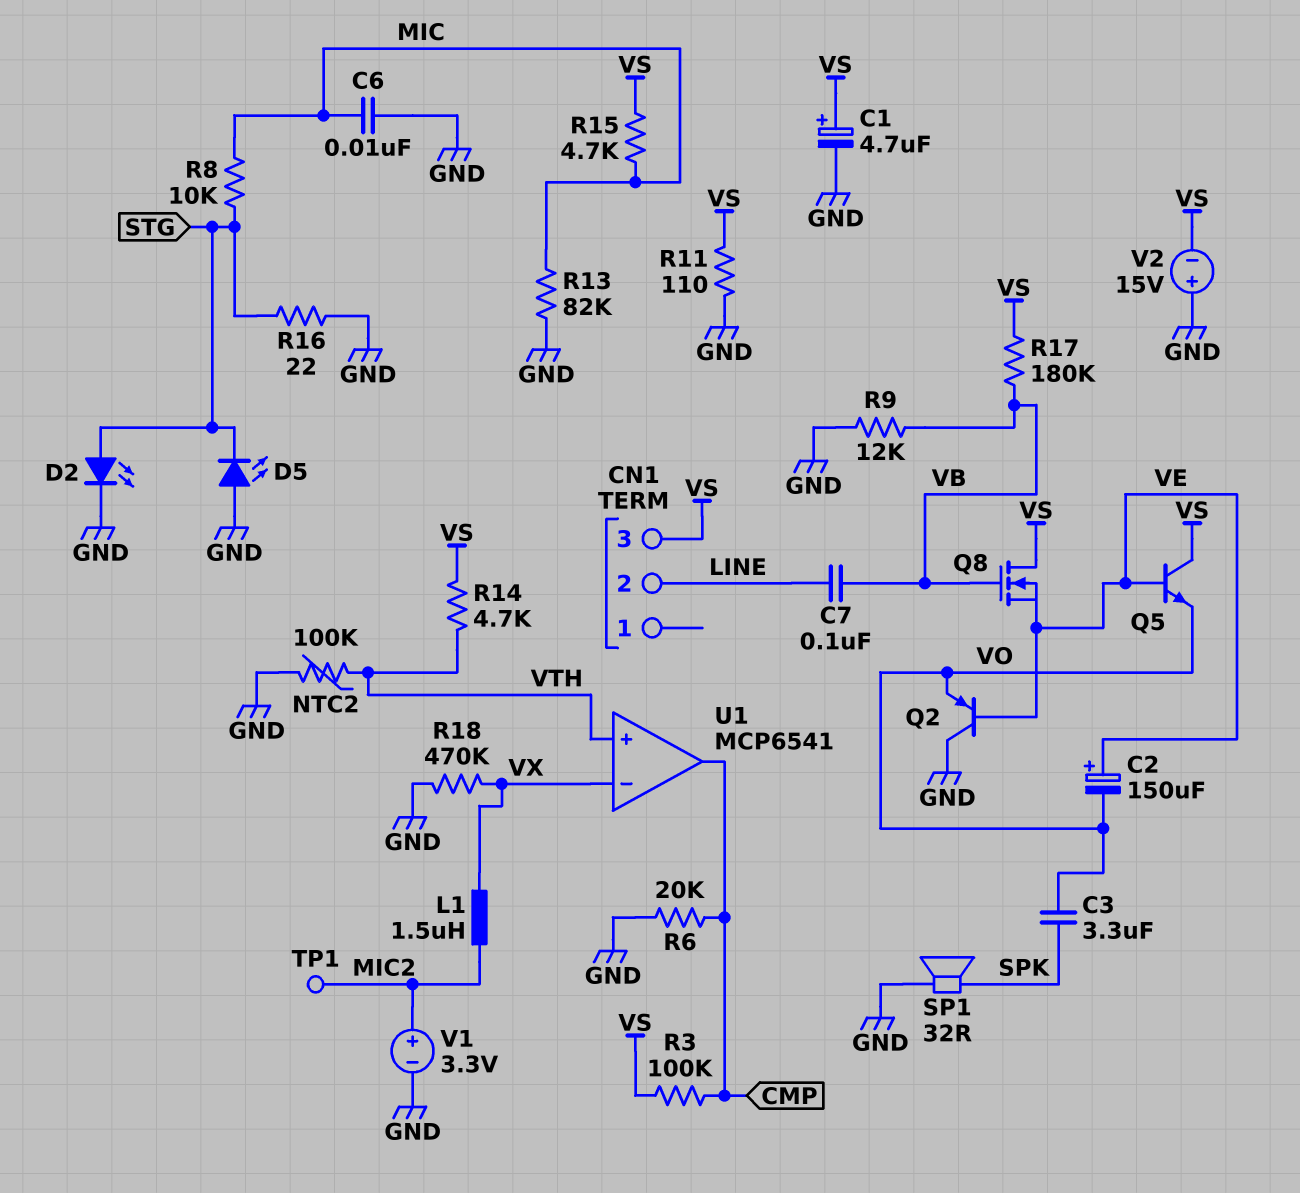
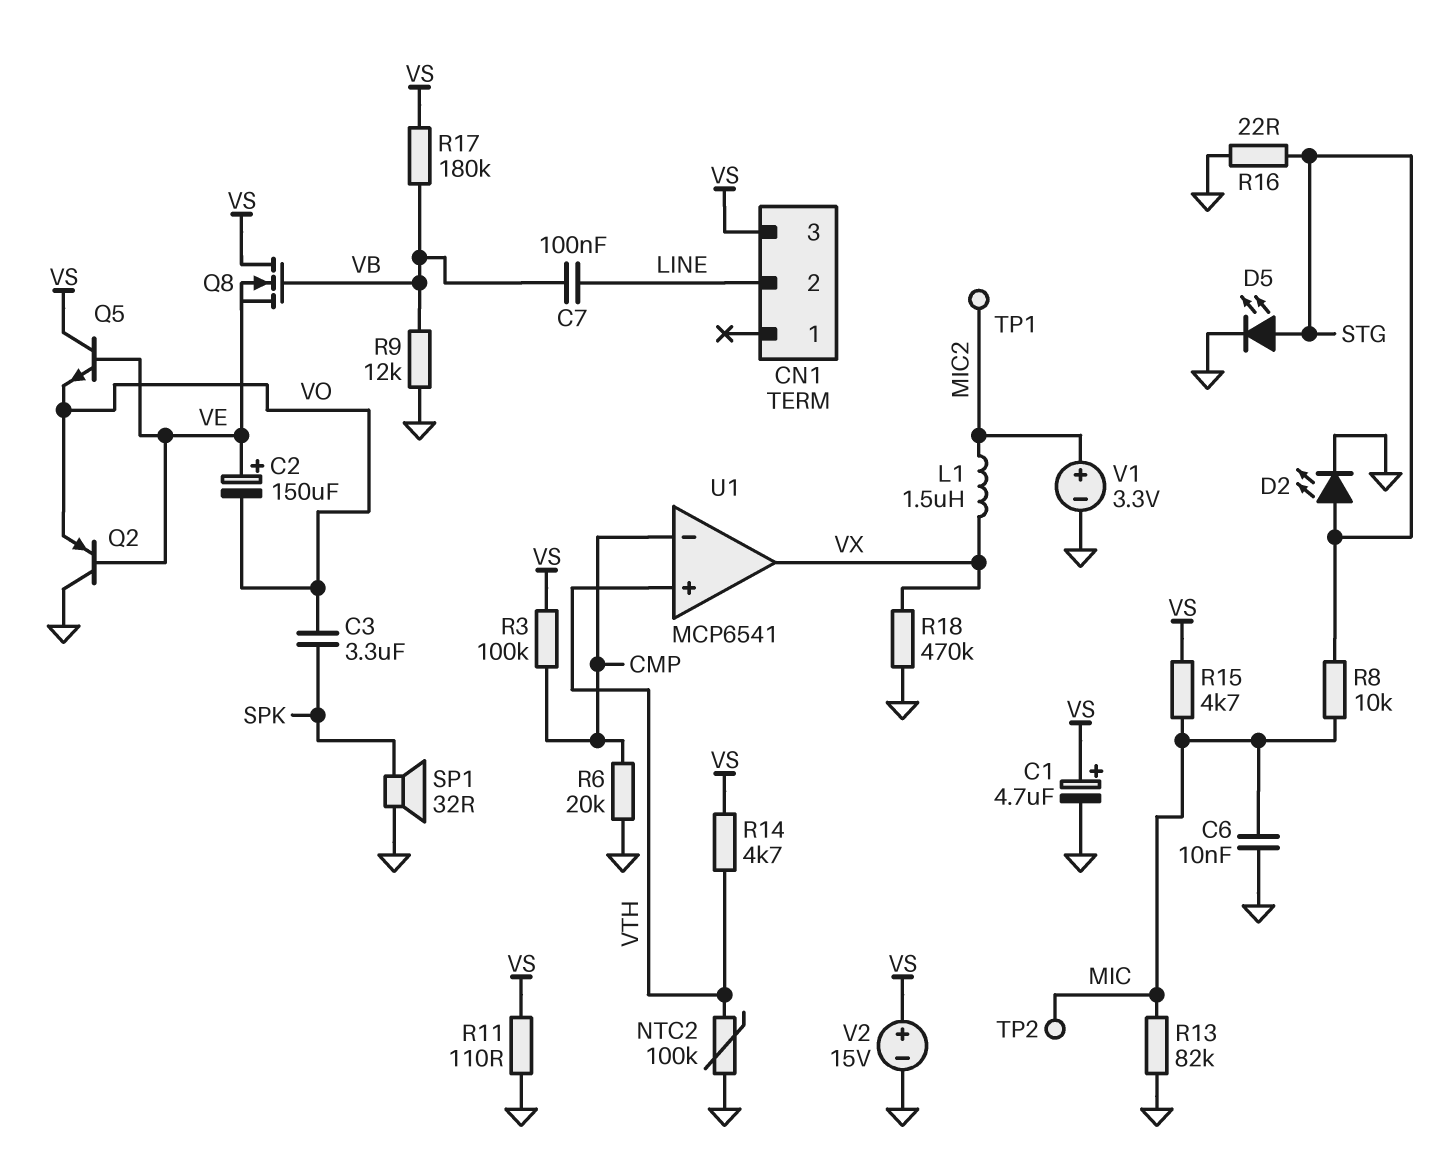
D5: LED (A GND, K STG) -> LED (A STG, K GND)
TP2: none -> test point (MIC)
U1 pin in-: VX -> CMP
U1 pin out: CMP -> VX
V2: 15V (plus GND, minus VS) -> 15V (plus VS, minus GND)

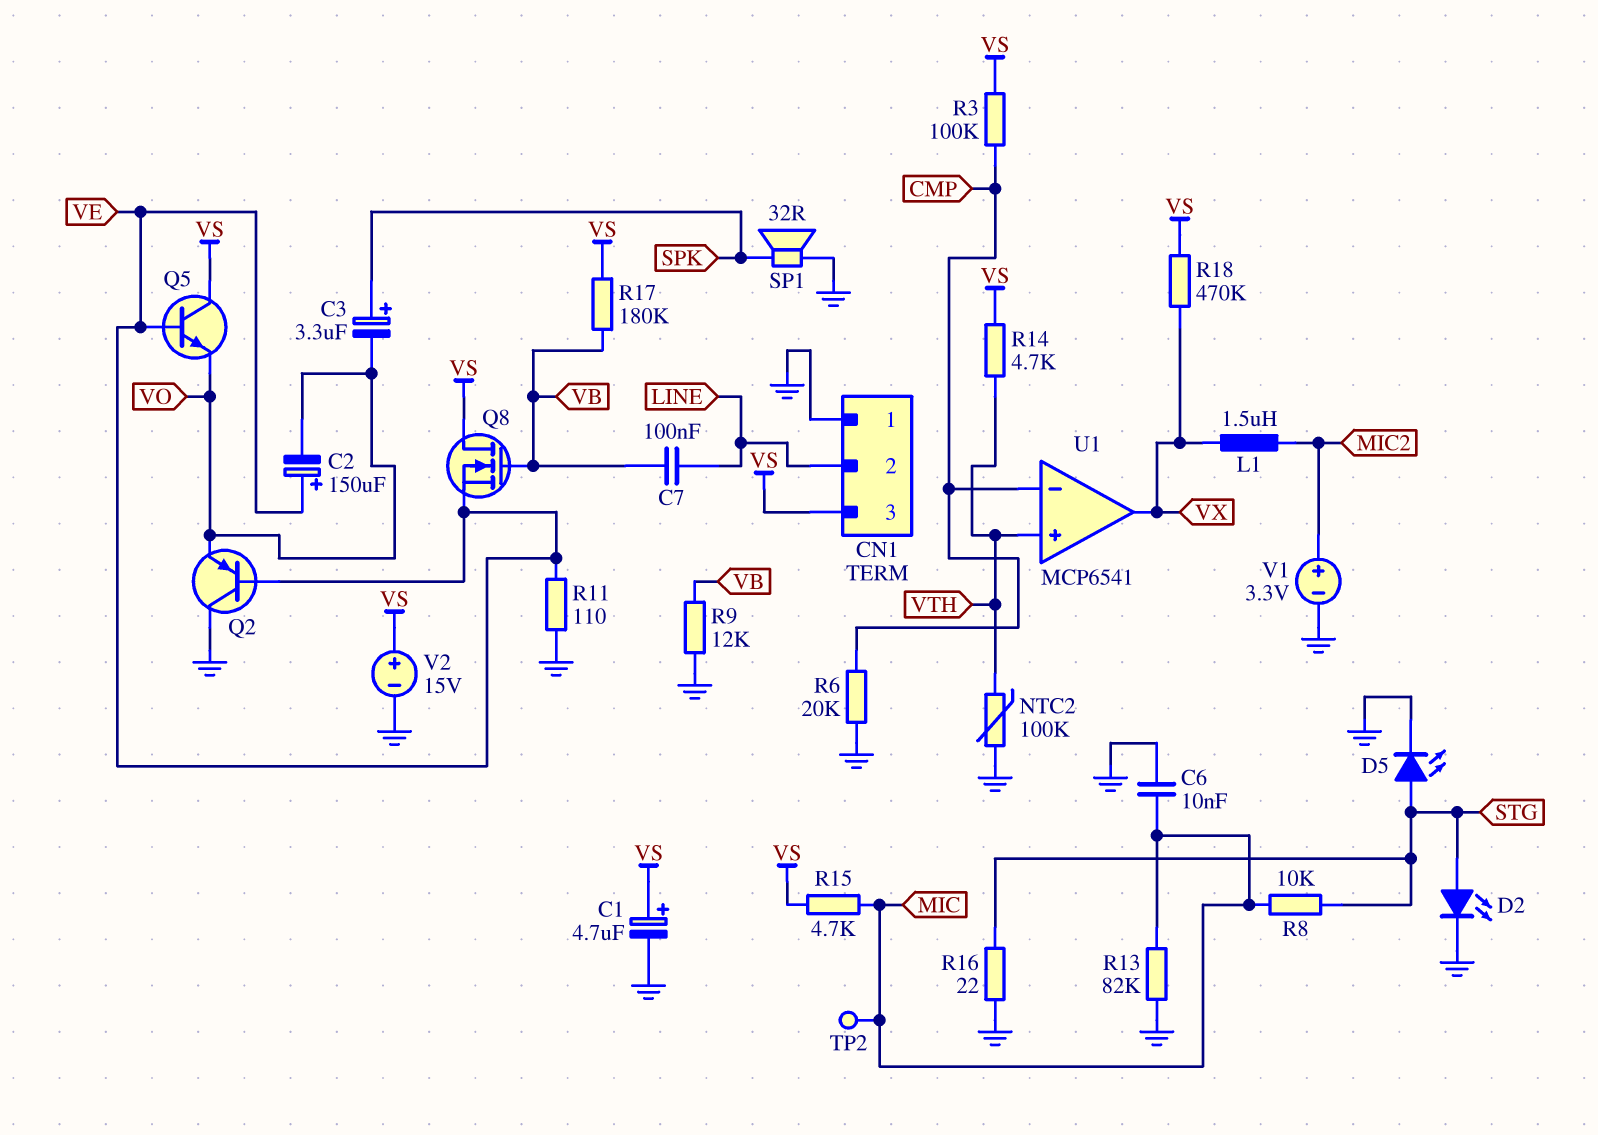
C3: 3.3uF (SPK, VO) -> 3.3uF (plus SPK, minus VO)
CN1 pin 1: none -> GND
R11: 110 (GND, VS) -> 110 (GND, VE)
R18: 470k (GND, VX) -> 470k (VS, VX)
TP1: test point (MIC2) -> none

